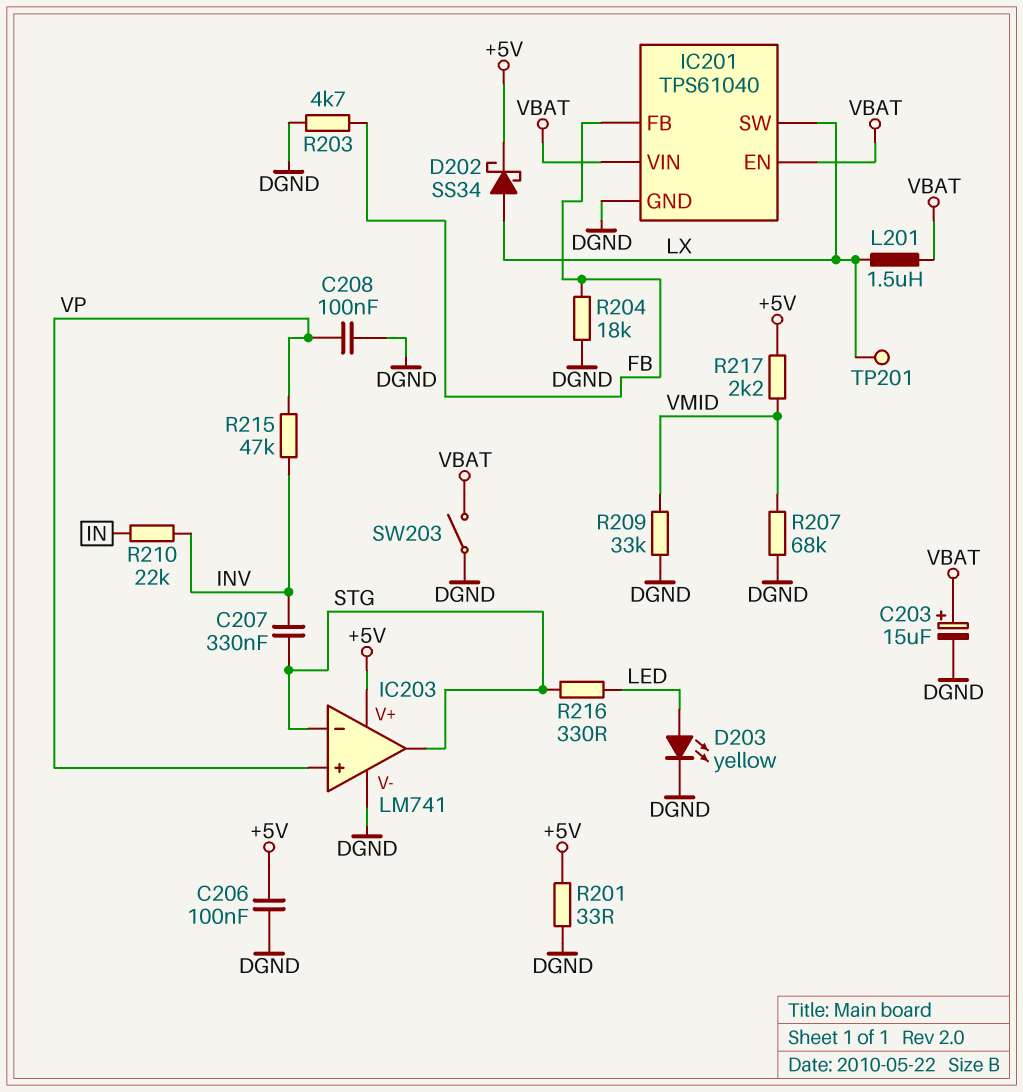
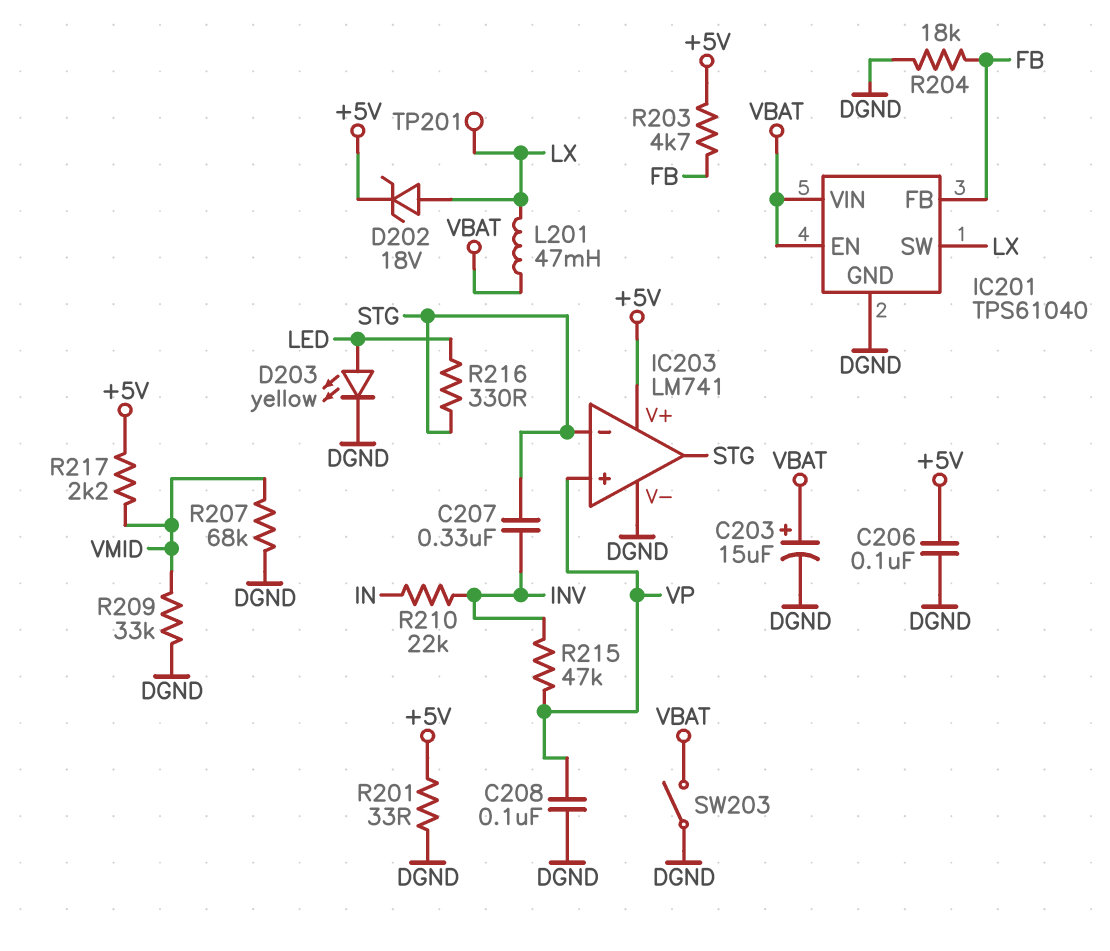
D202: schottky SS34 (A LX, K +5V) -> zener 18V (A LX, K +5V)
L201: 1.5uH (LX, VBAT) -> 47mH (LX, VBAT)
R203: 4.7k (DGND, FB) -> 4.7k (+5V, FB)

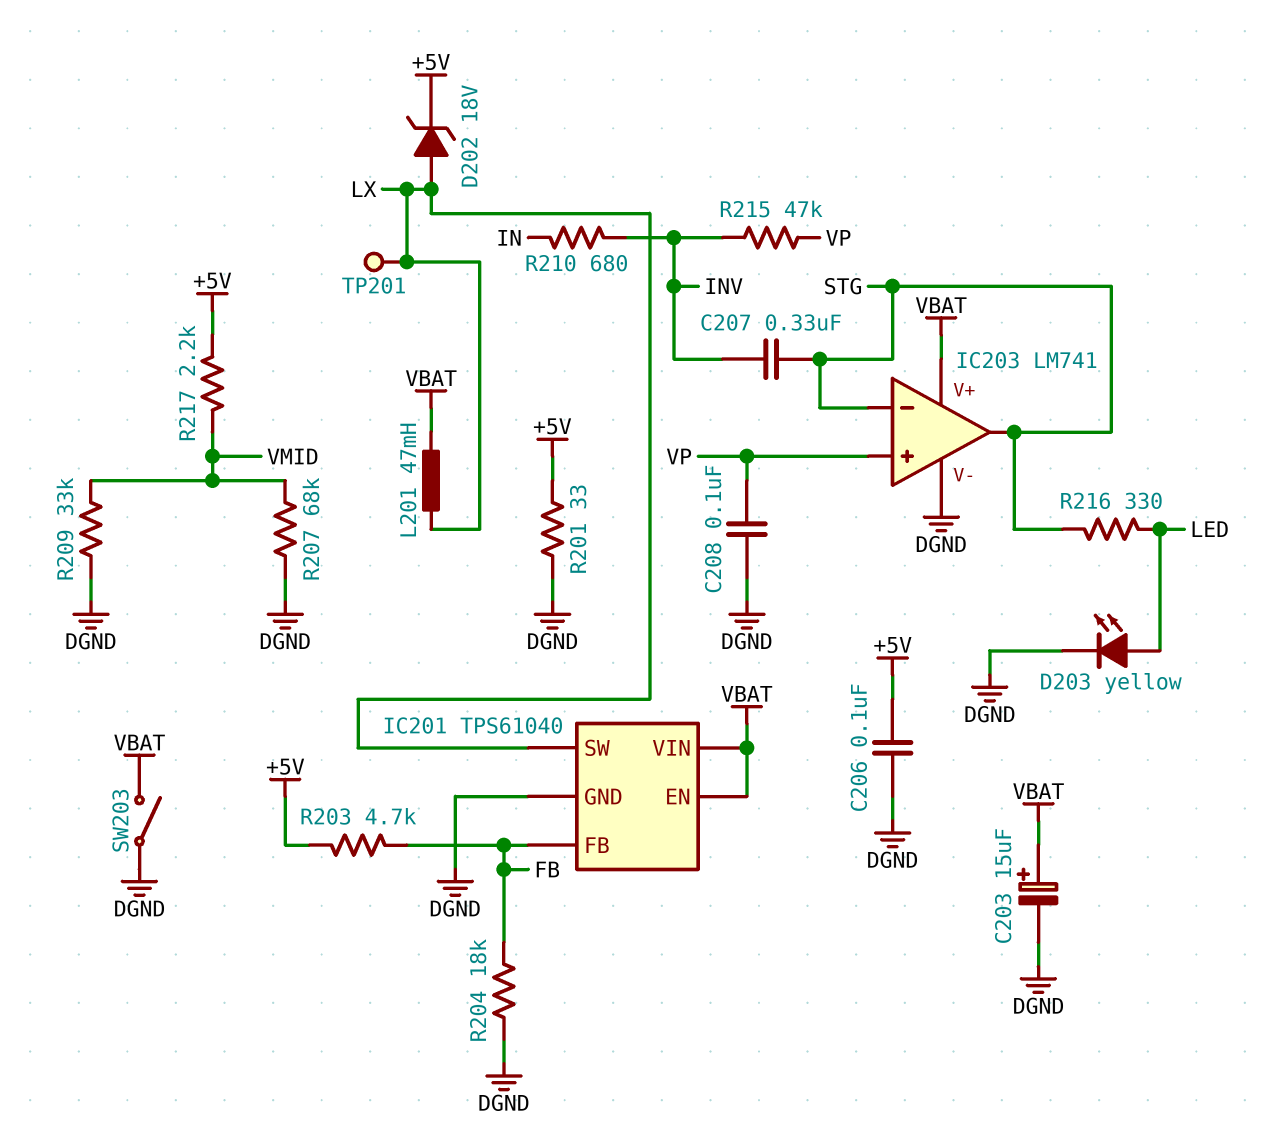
IC203 pin V+: +5V -> VBAT
R210: 22k (IN, INV) -> 680 (IN, INV)

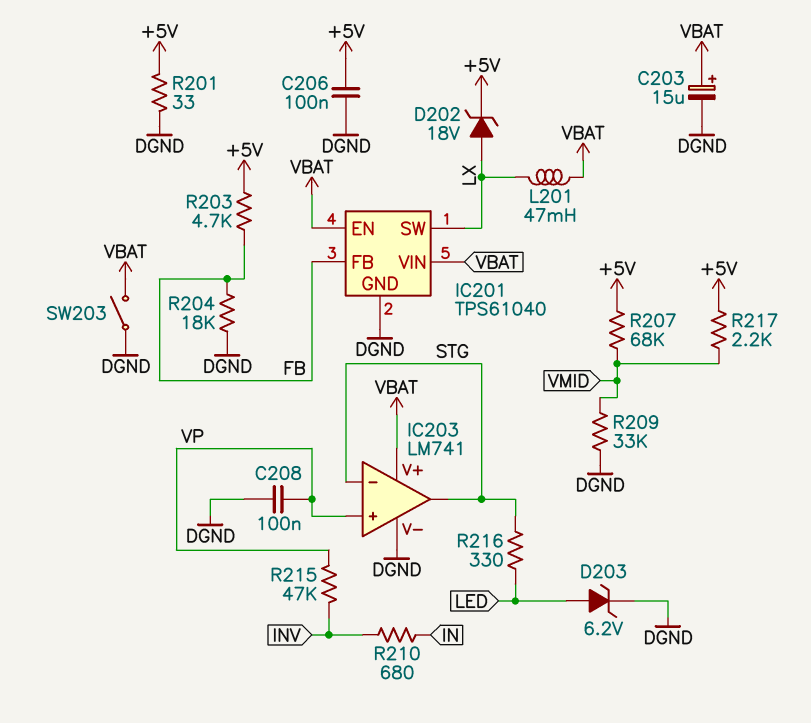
C207: 330nF (INV, STG) -> none
D203: LED yellow (A LED, K DGND) -> zener 6.2V (A LED, K DGND)
R207: 68k (DGND, VMID) -> 68k (+5V, VMID)
TP201: test point (LX) -> none

